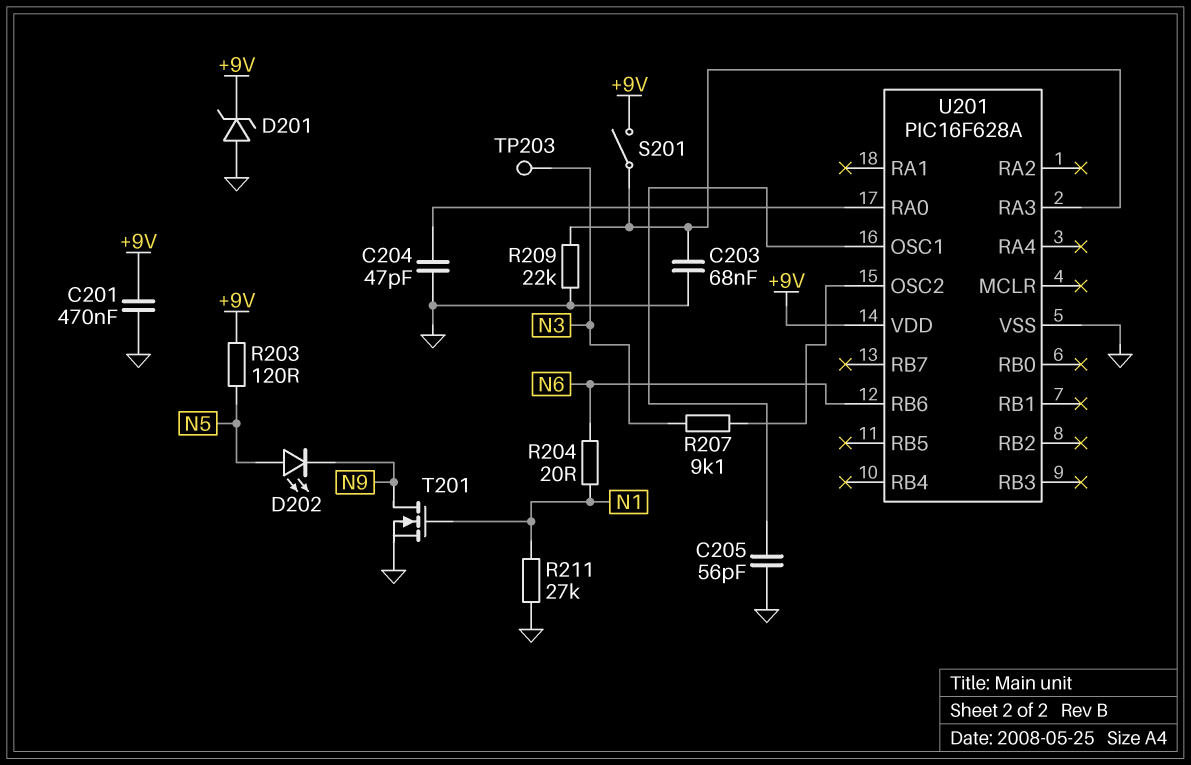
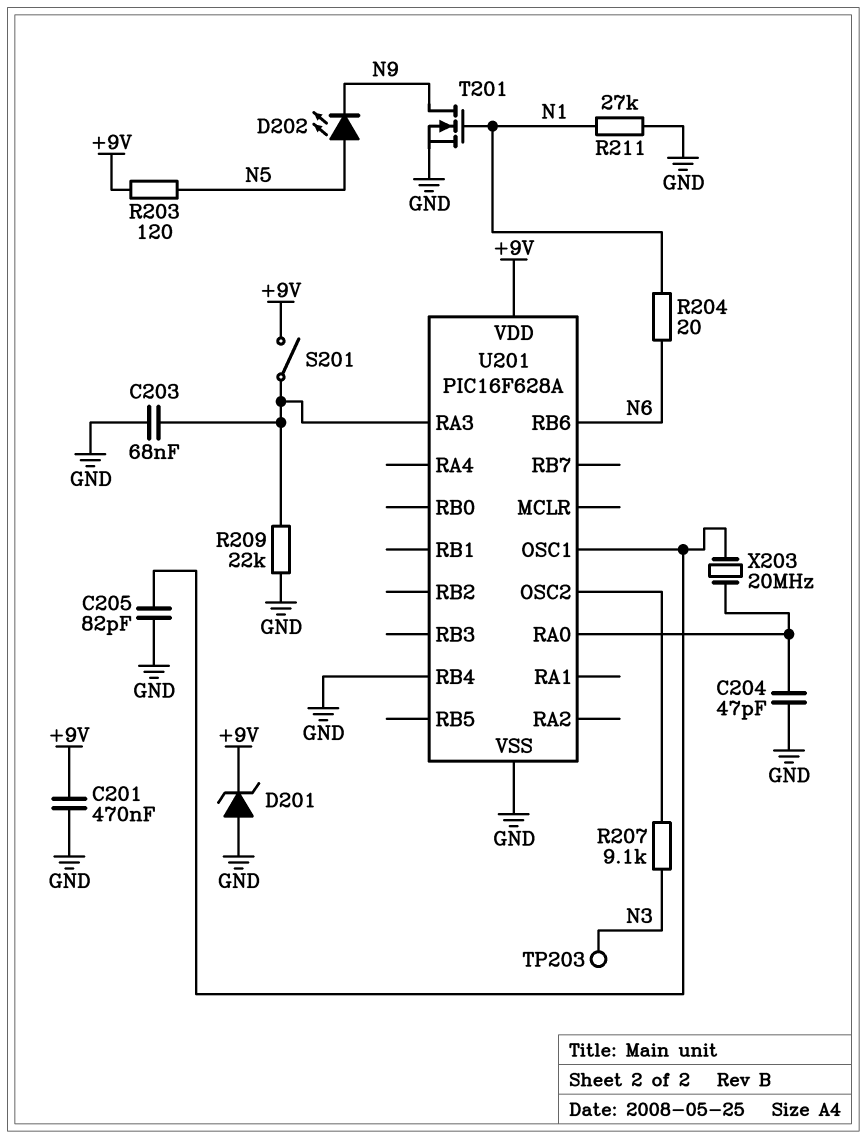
C205: 56pF (GND, U201/OSC1) -> 82pF (GND, U201/OSC1)
U201 pin RB4: none -> GND
X203: none -> 20MHz (U201/OSC1, U201/RA0)

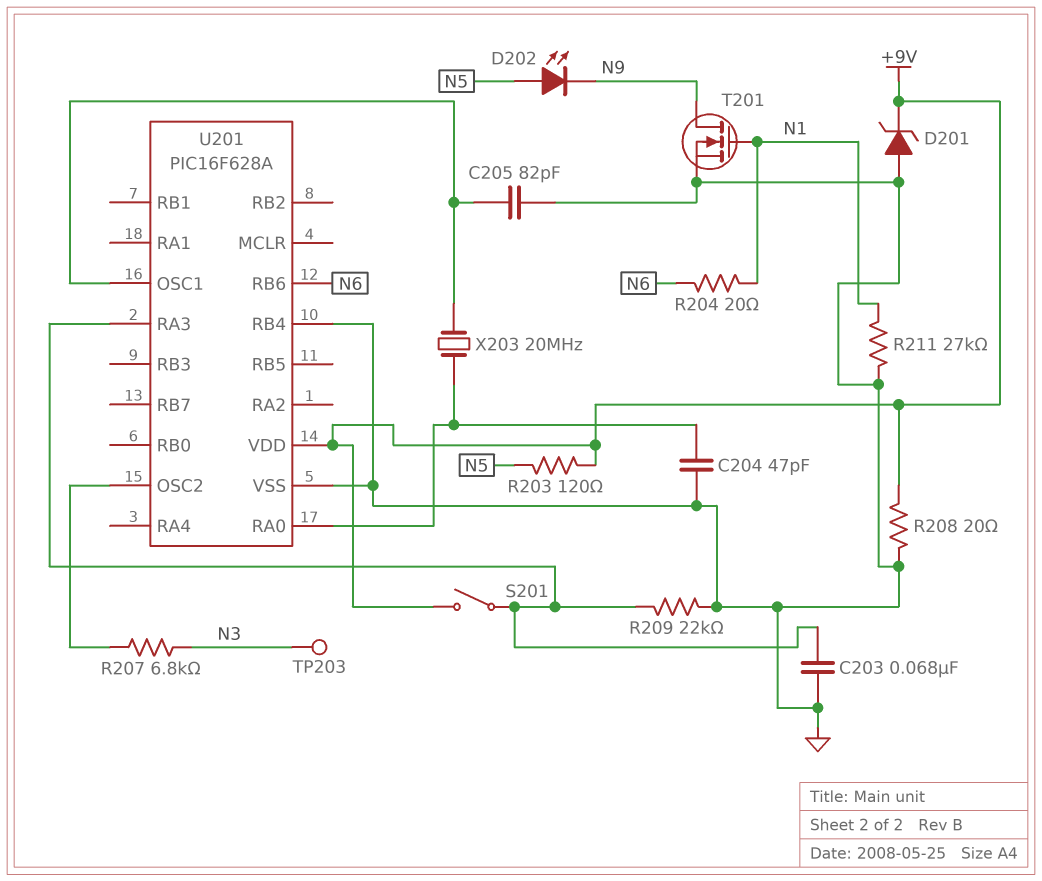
C201: 470nF (+9V, GND) -> none
R207: 9.1k (N3, U201/OSC2) -> 6.8k (N3, U201/OSC2)
R208: none -> 20 (+9V, GND)

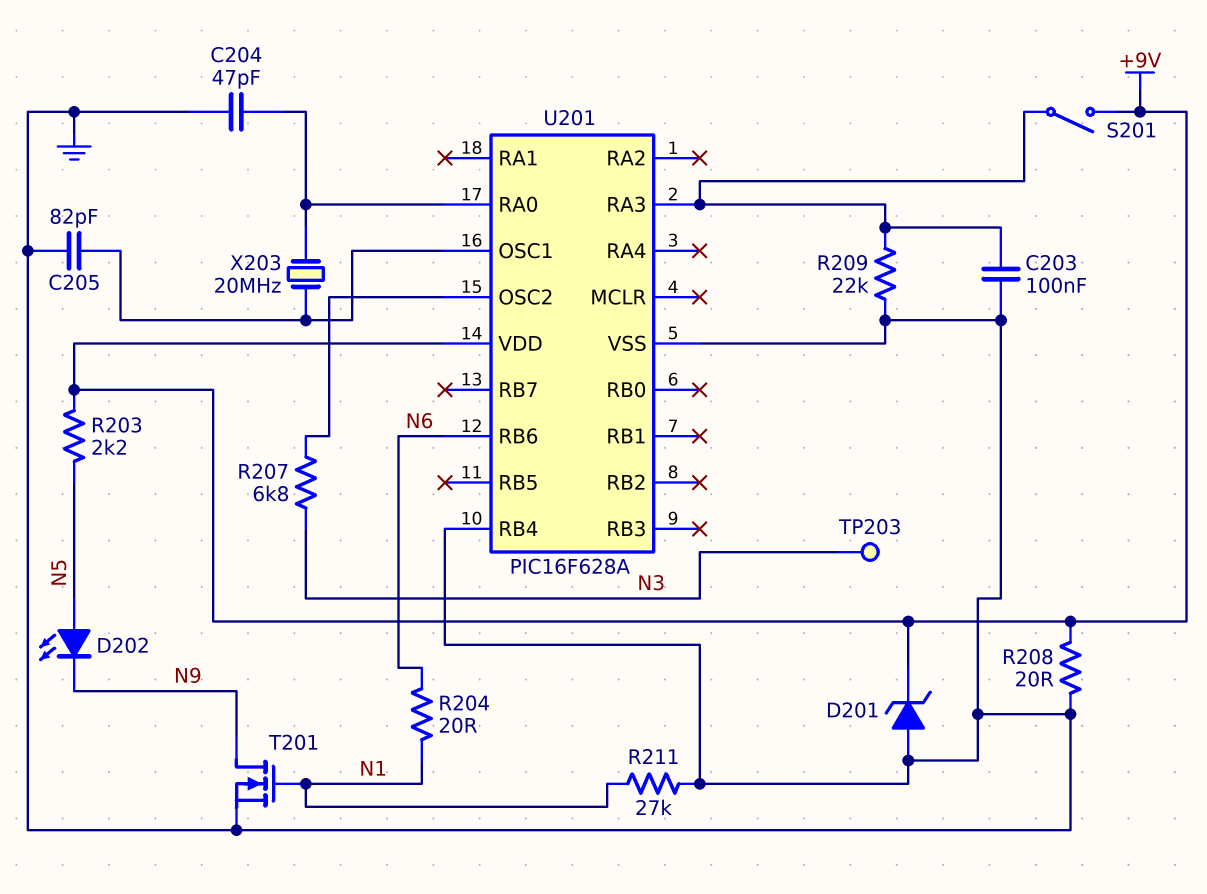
C203: 68nF (GND, U201/RA3) -> 100nF (GND, U201/RA3)
R203: 120 (+9V, N5) -> 2.2k (+9V, N5)

